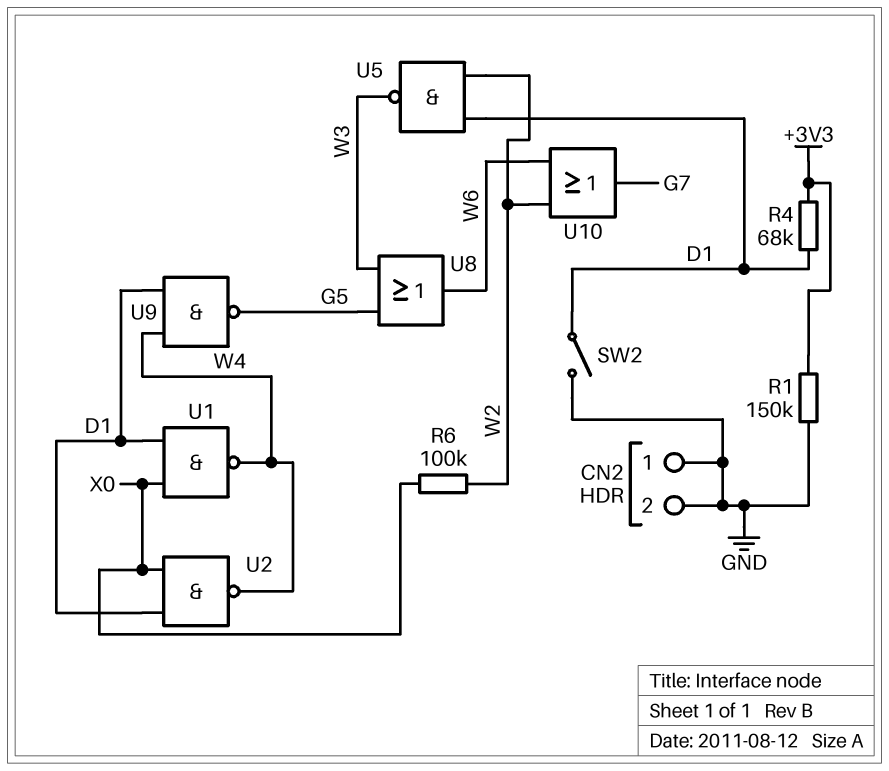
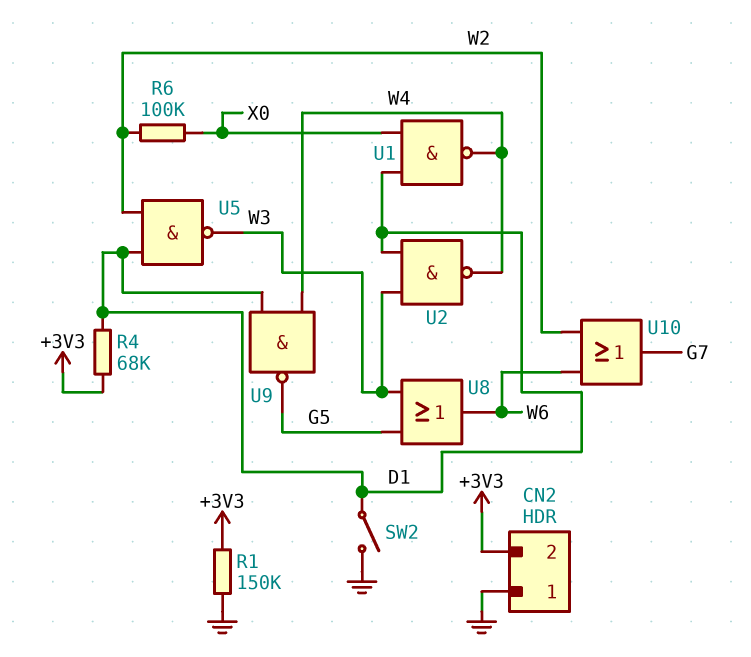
CN2 pin 2: GND -> +3V3
U2: NAND (in D1, in X0, out W4) -> NAND (in D1, in W3, out W4)

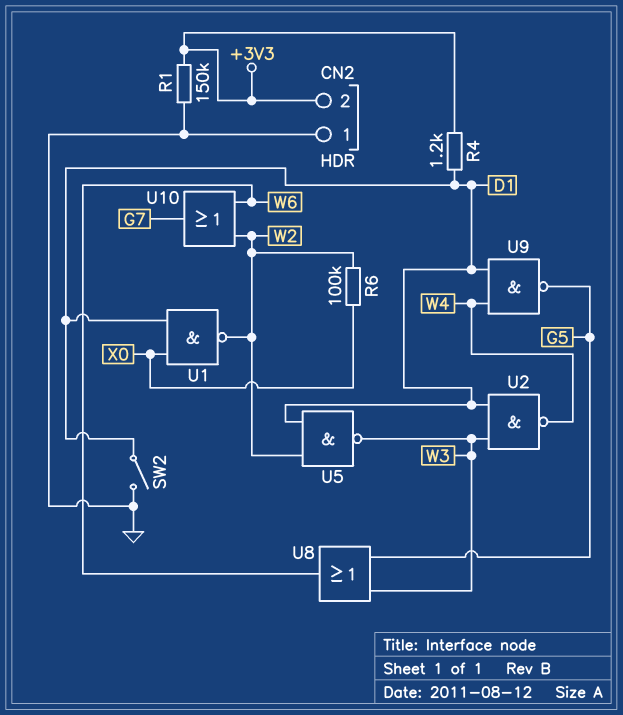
R4: 68k (+3V3, D1) -> 1.2k (+3V3, D1)
U1: NAND (in D1, in X0, out W4) -> NAND (in D1, in X0, out W2)

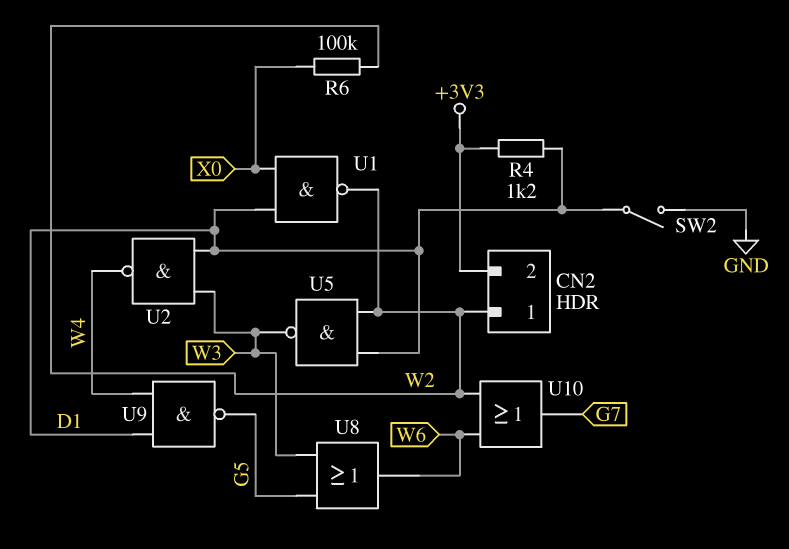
CN2 pin 1: GND -> W2
R1: 150k (+3V3, GND) -> none

